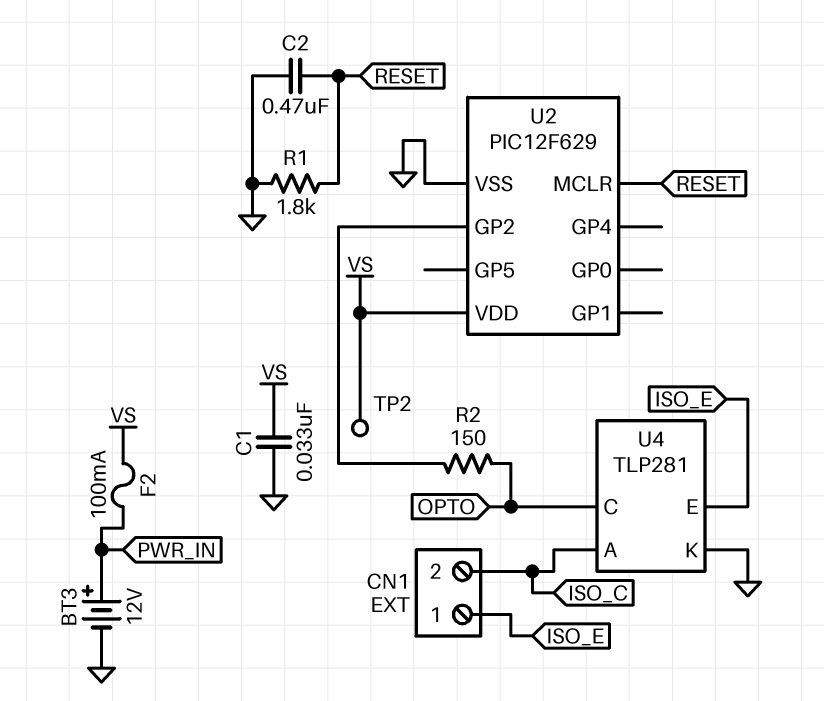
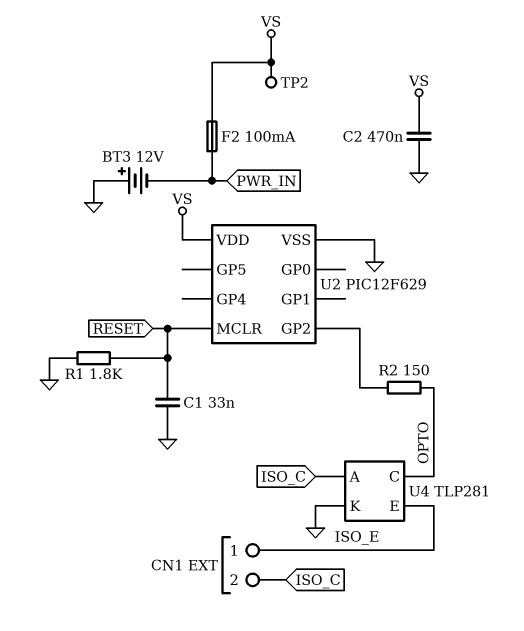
BT3: 12V (plus PWR_IN, minus GND) -> 12V (plus GND, minus PWR_IN)
C1: 33nF (GND, VS) -> 33nF (GND, RESET)
C2: 470nF (GND, RESET) -> 470nF (GND, VS)

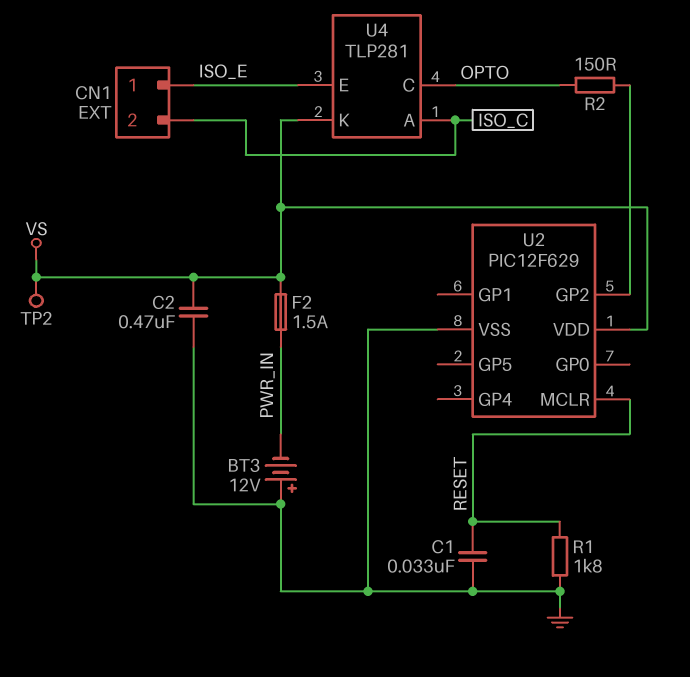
F2: 100mA (PWR_IN, VS) -> 1.5A (PWR_IN, VS)
U4 pin K: GND -> VS

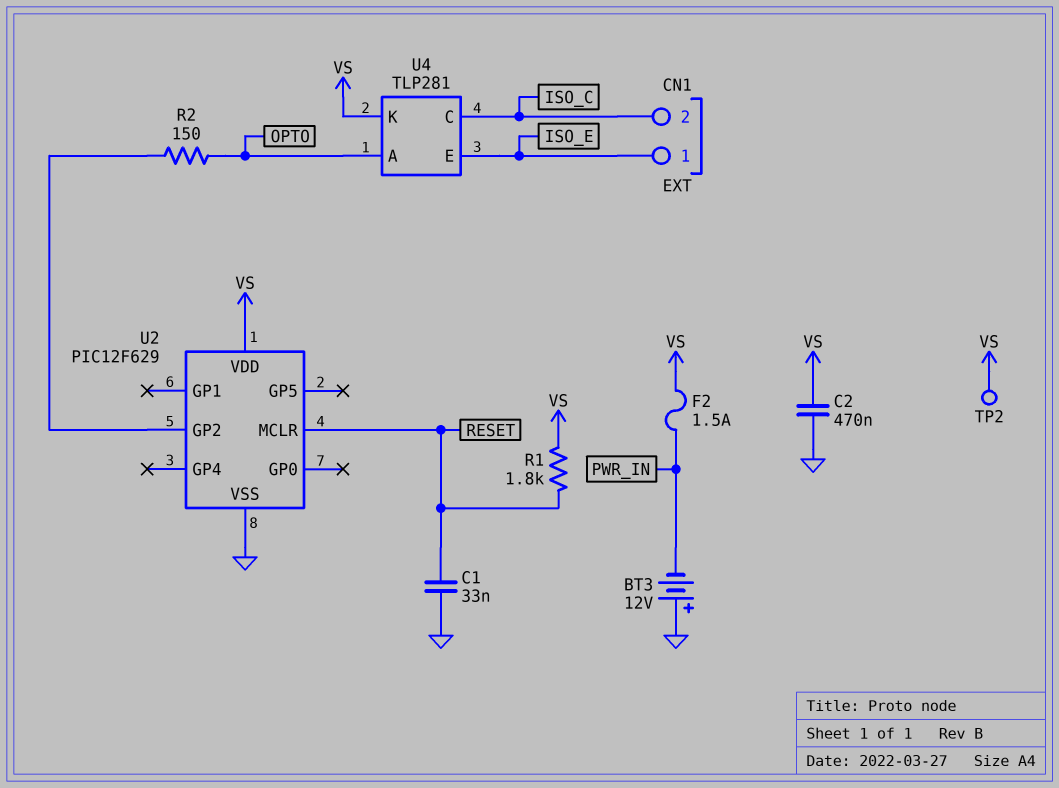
R1: 1.8k (GND, RESET) -> 1.8k (RESET, VS)
U4 pin A: ISO_C -> OPTO
U4 pin C: OPTO -> ISO_C

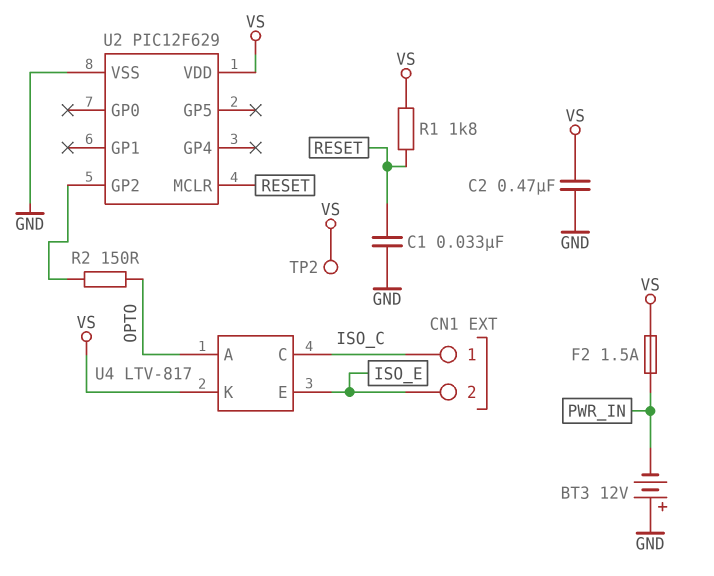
CN1 pin 1: ISO_E -> ISO_C
CN1 pin 2: ISO_C -> ISO_E
U4: TLP281 -> LTV-817

